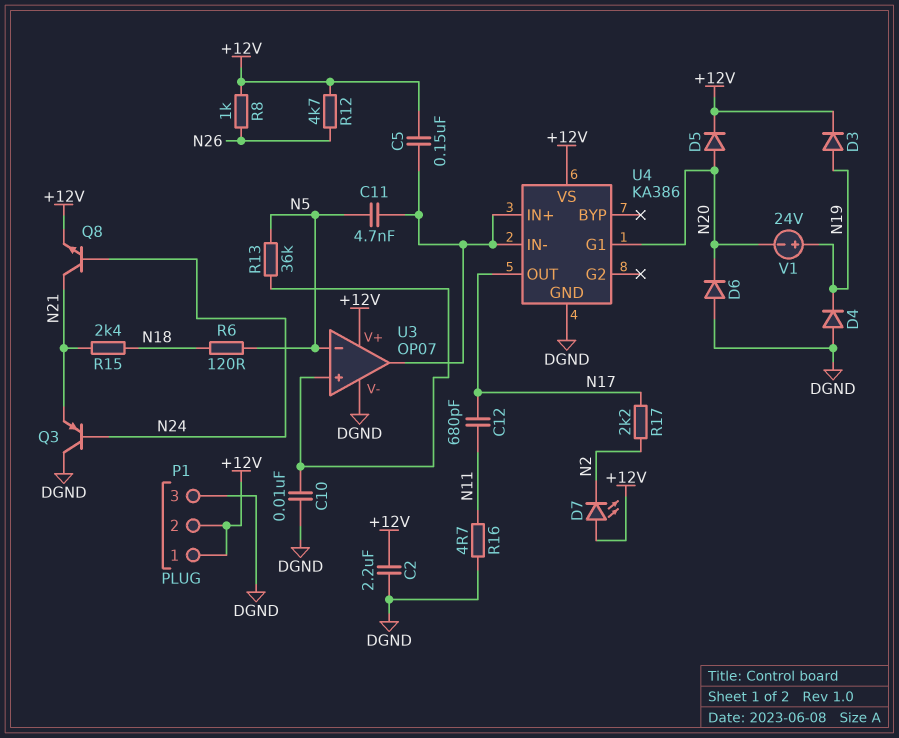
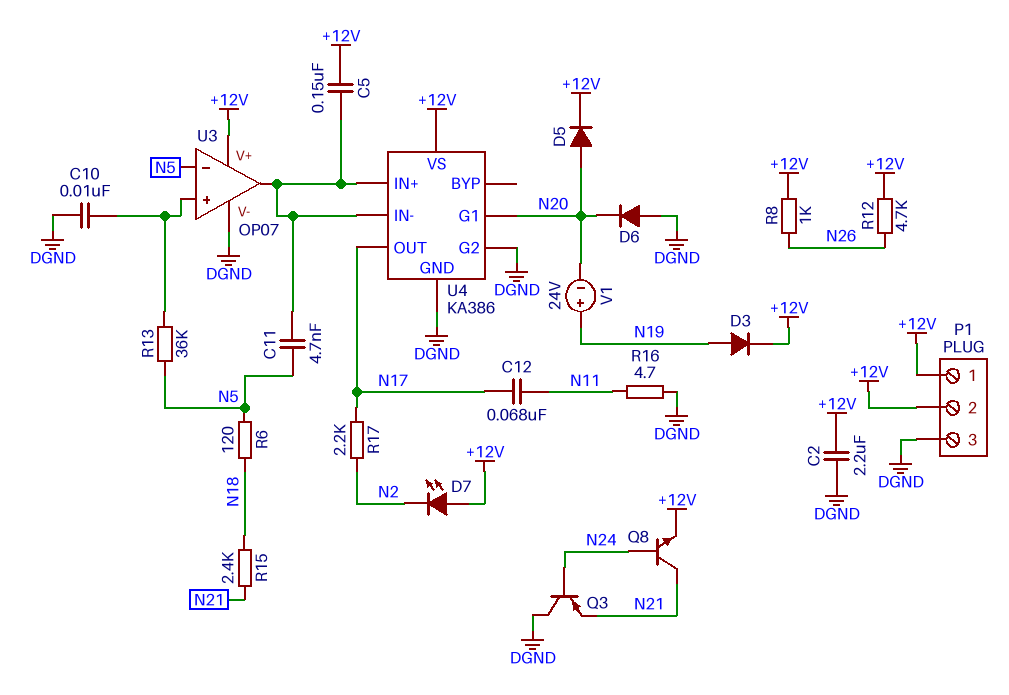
C12: 680pF (N11, N17) -> 68nF (N11, N17)
D4: diode (A DGND, K N19) -> none
U4 pin G2: none -> DGND

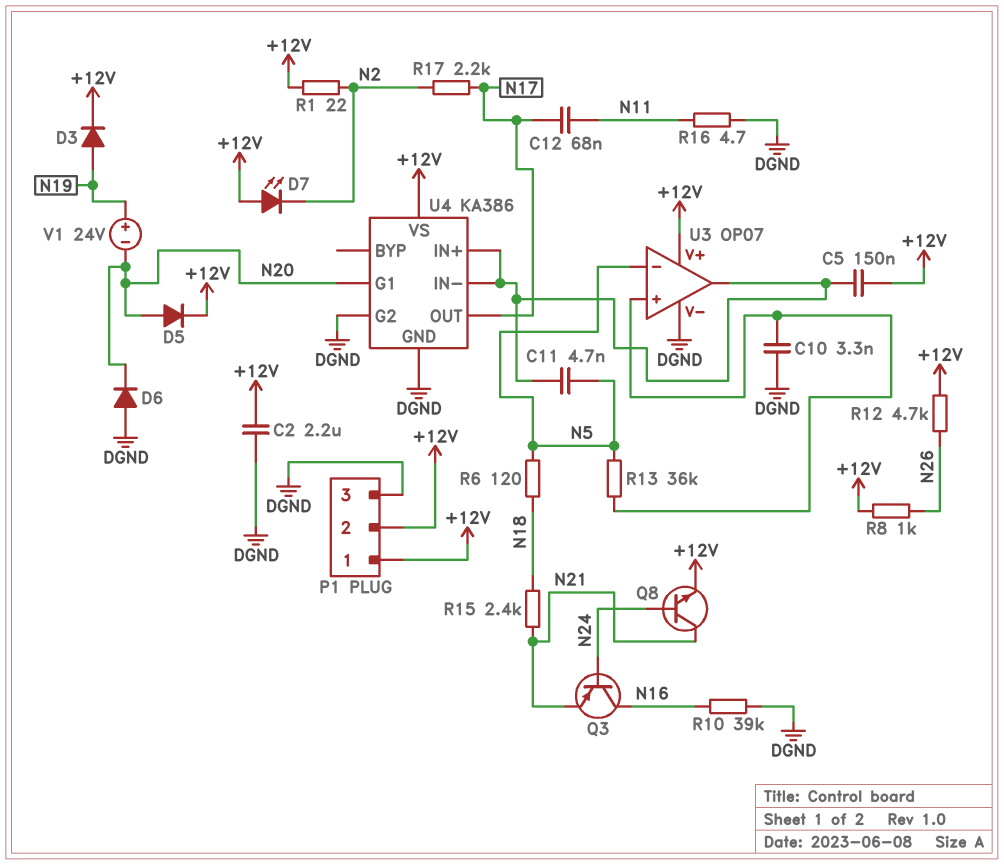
C10: 10nF (DGND, U3/in+) -> 3.3nF (DGND, U3/in+)
Q3: PNP (B N24, C DGND, E N21) -> PNP (B N24, C N16, E N21)
R1: none -> 22 (+12V, N2)
R10: none -> 39k (DGND, N16)

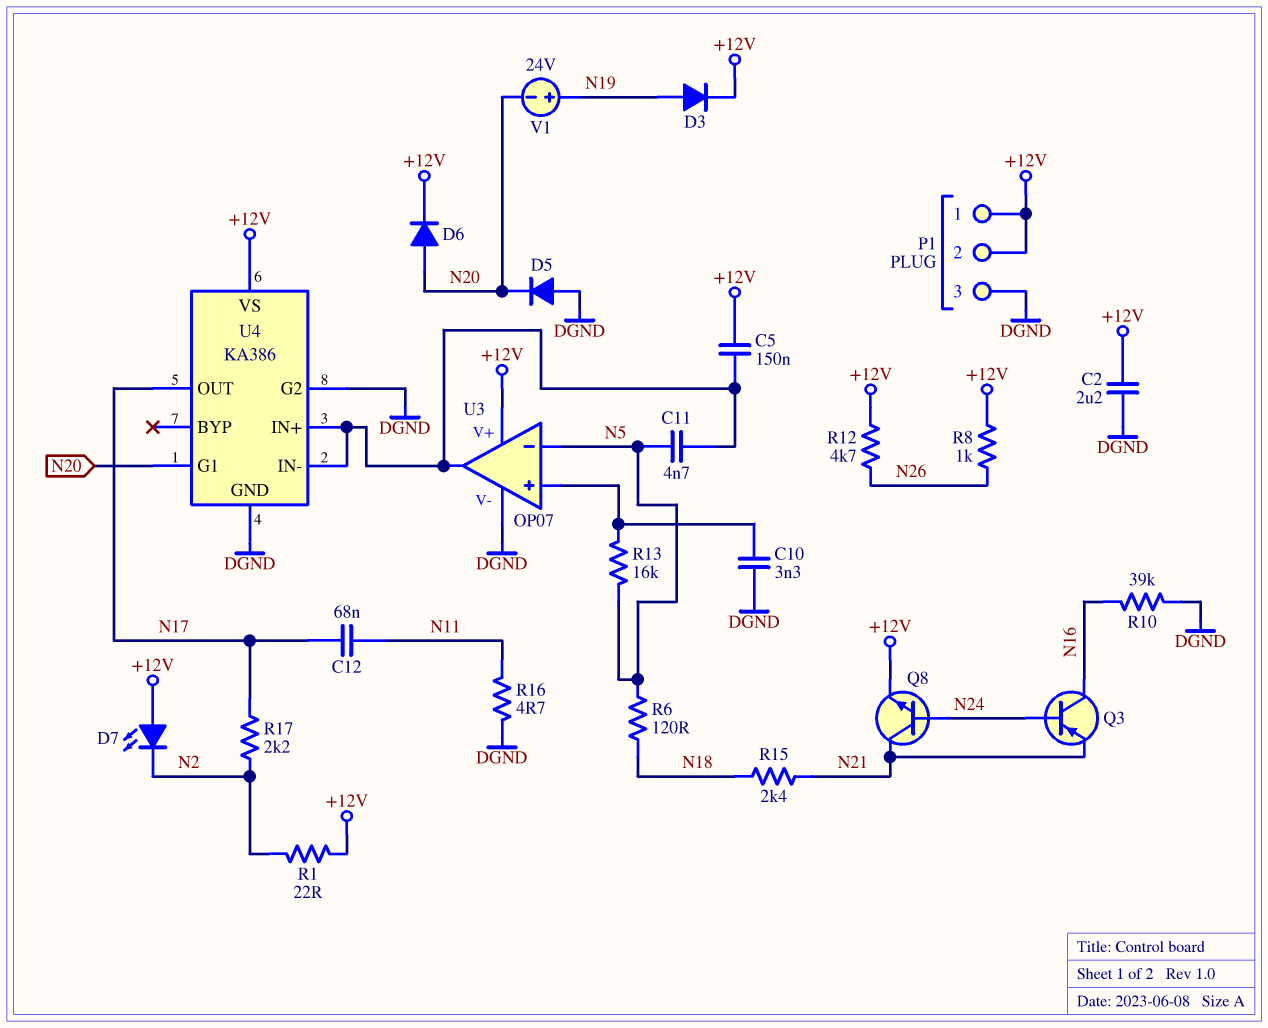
D5: diode (A N20, K +12V) -> diode (A DGND, K N20)
D6: diode (A DGND, K N20) -> diode (A N20, K +12V)
R13: 36k (N5, U3/in+) -> 16k (N5, U3/in+)

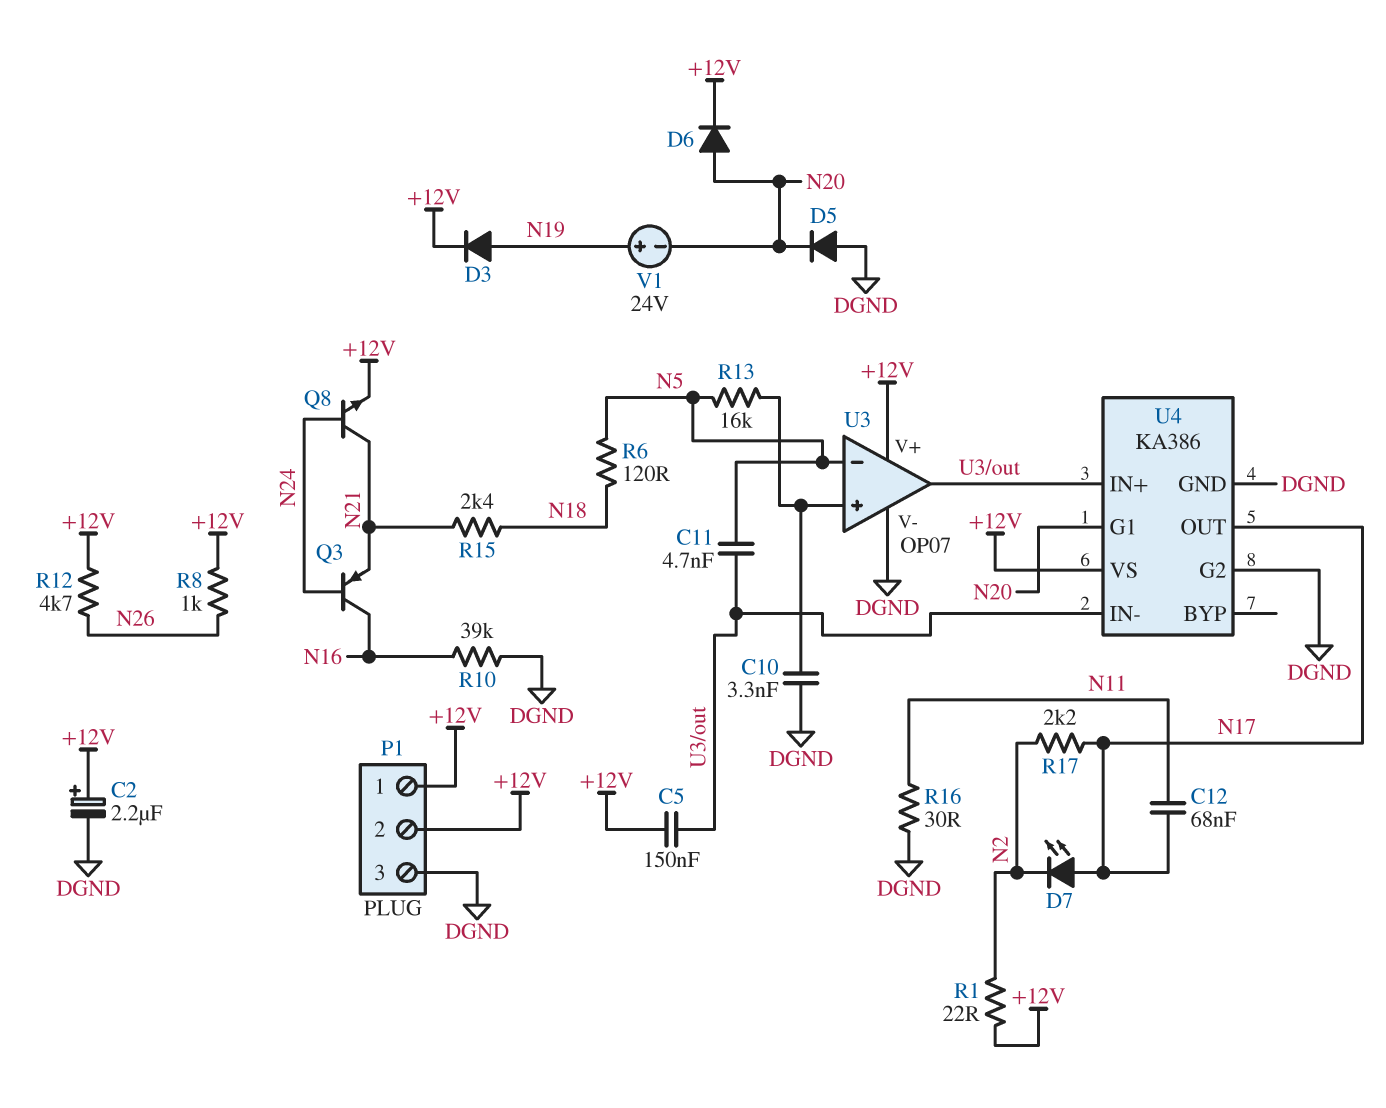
C2: 2.2uF (+12V, DGND) -> 2.2uF (plus +12V, minus DGND)
D7: LED (A +12V, K N2) -> LED (A N17, K N2)
R16: 4.7 (DGND, N11) -> 30 (DGND, N11)

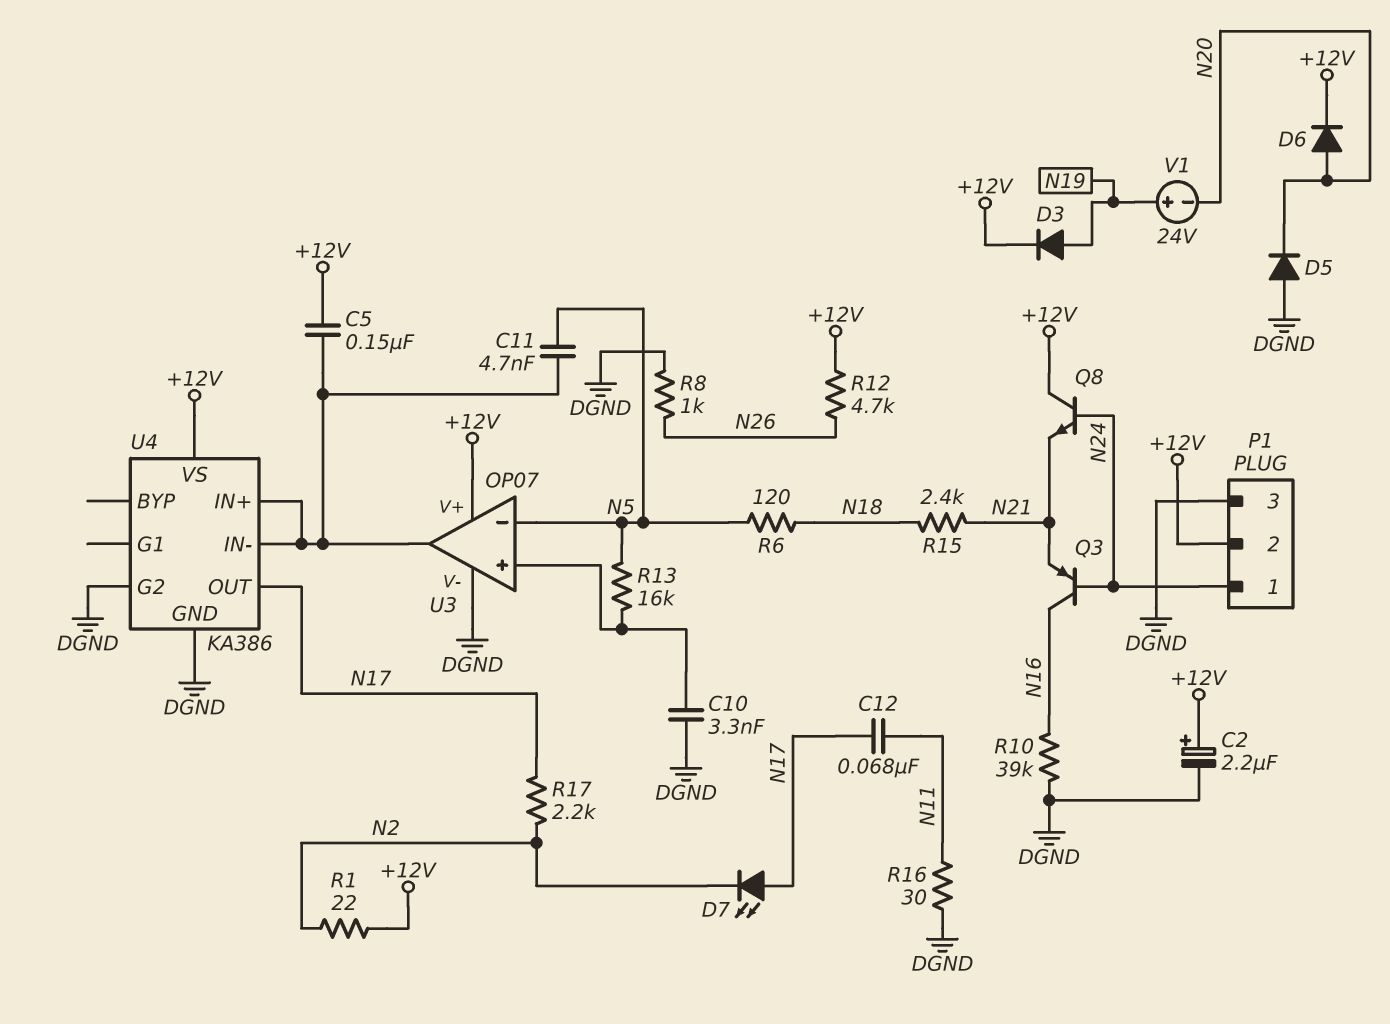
P1 pin 1: +12V -> N24
Q8: NPN (B N24, C N21, E +12V) -> NPN (B N24, C +12V, E N21)
R8: 1k (+12V, N26) -> 1k (DGND, N26)
U4 pin G1: N20 -> none

